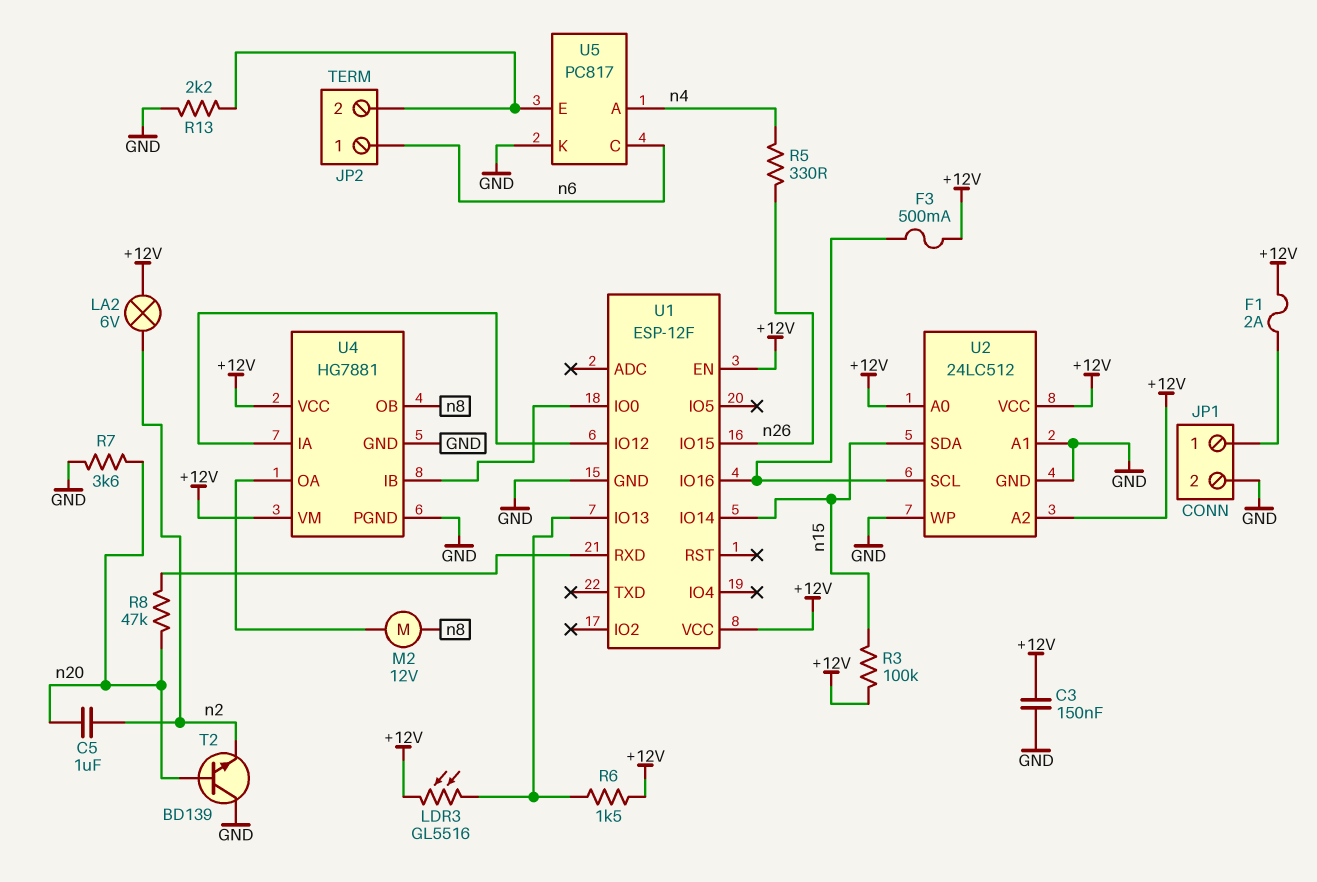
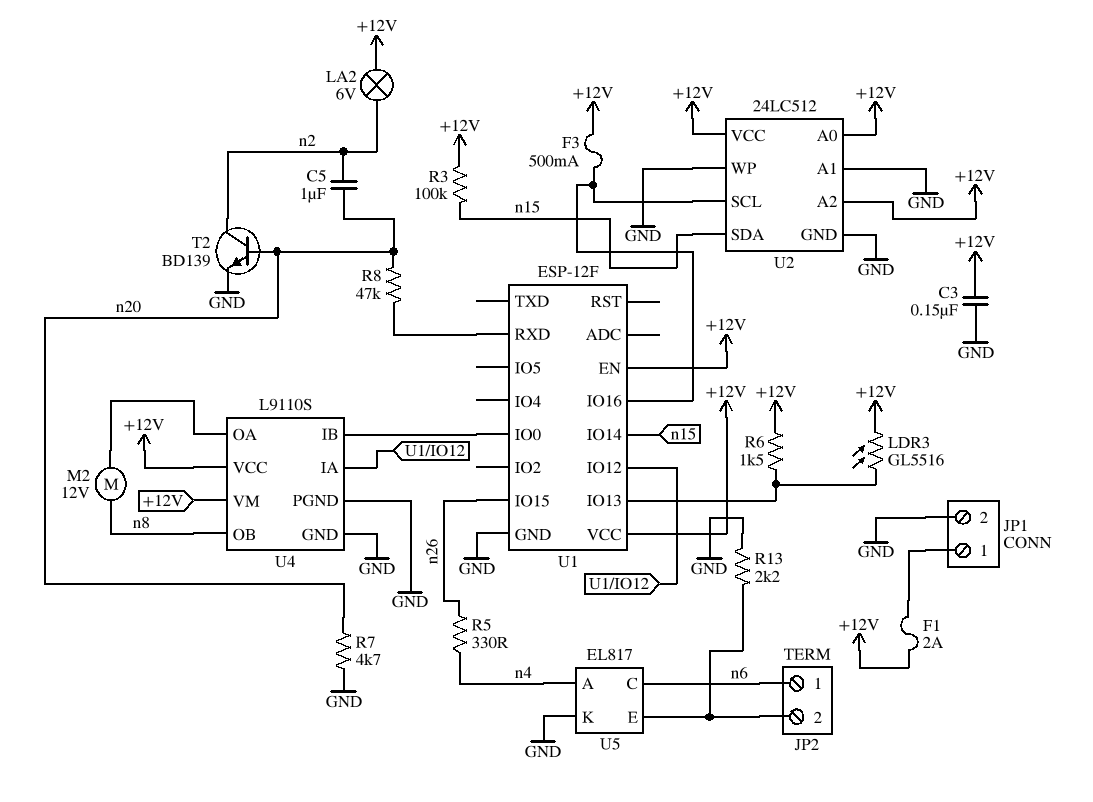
R7: 3.6k (GND, n20) -> 4.7k (GND, n20)
T2: NPN BD139 (B n20, C GND, E n2) -> NPN BD139 (B n20, C n2, E GND)
U4: HG7881 -> L9110S
U5: PC817 -> EL817

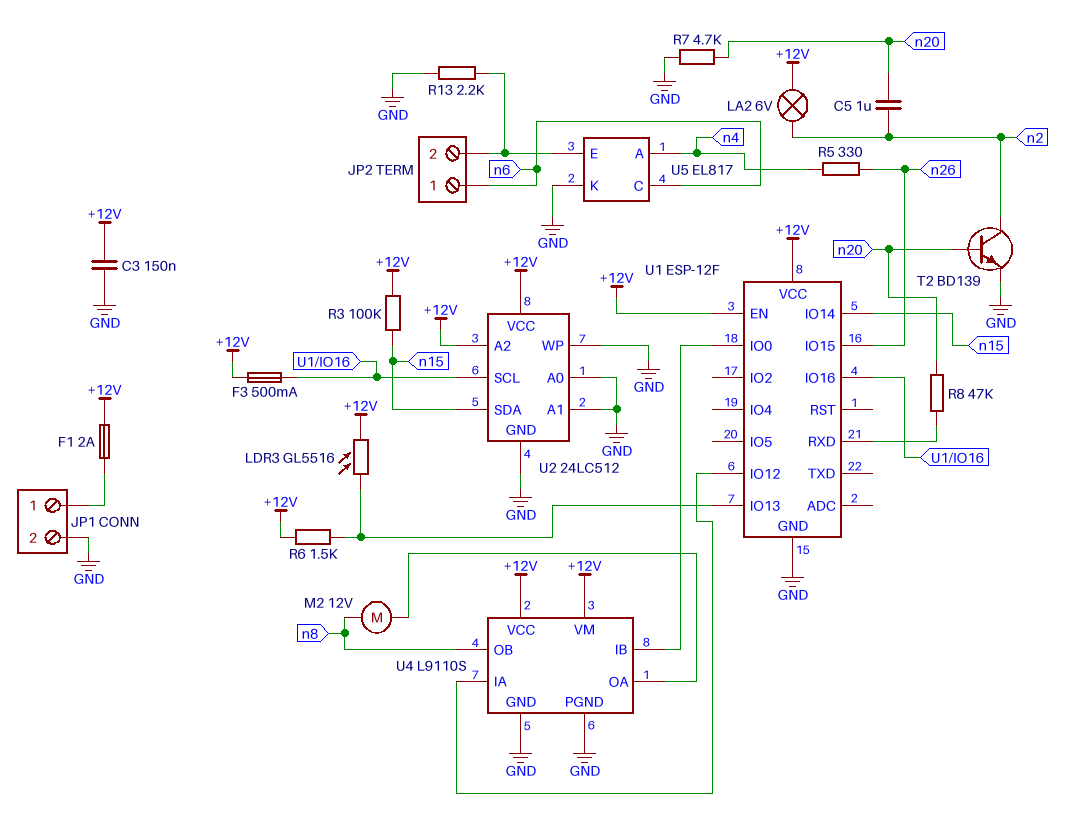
U2 pin A0: +12V -> GND

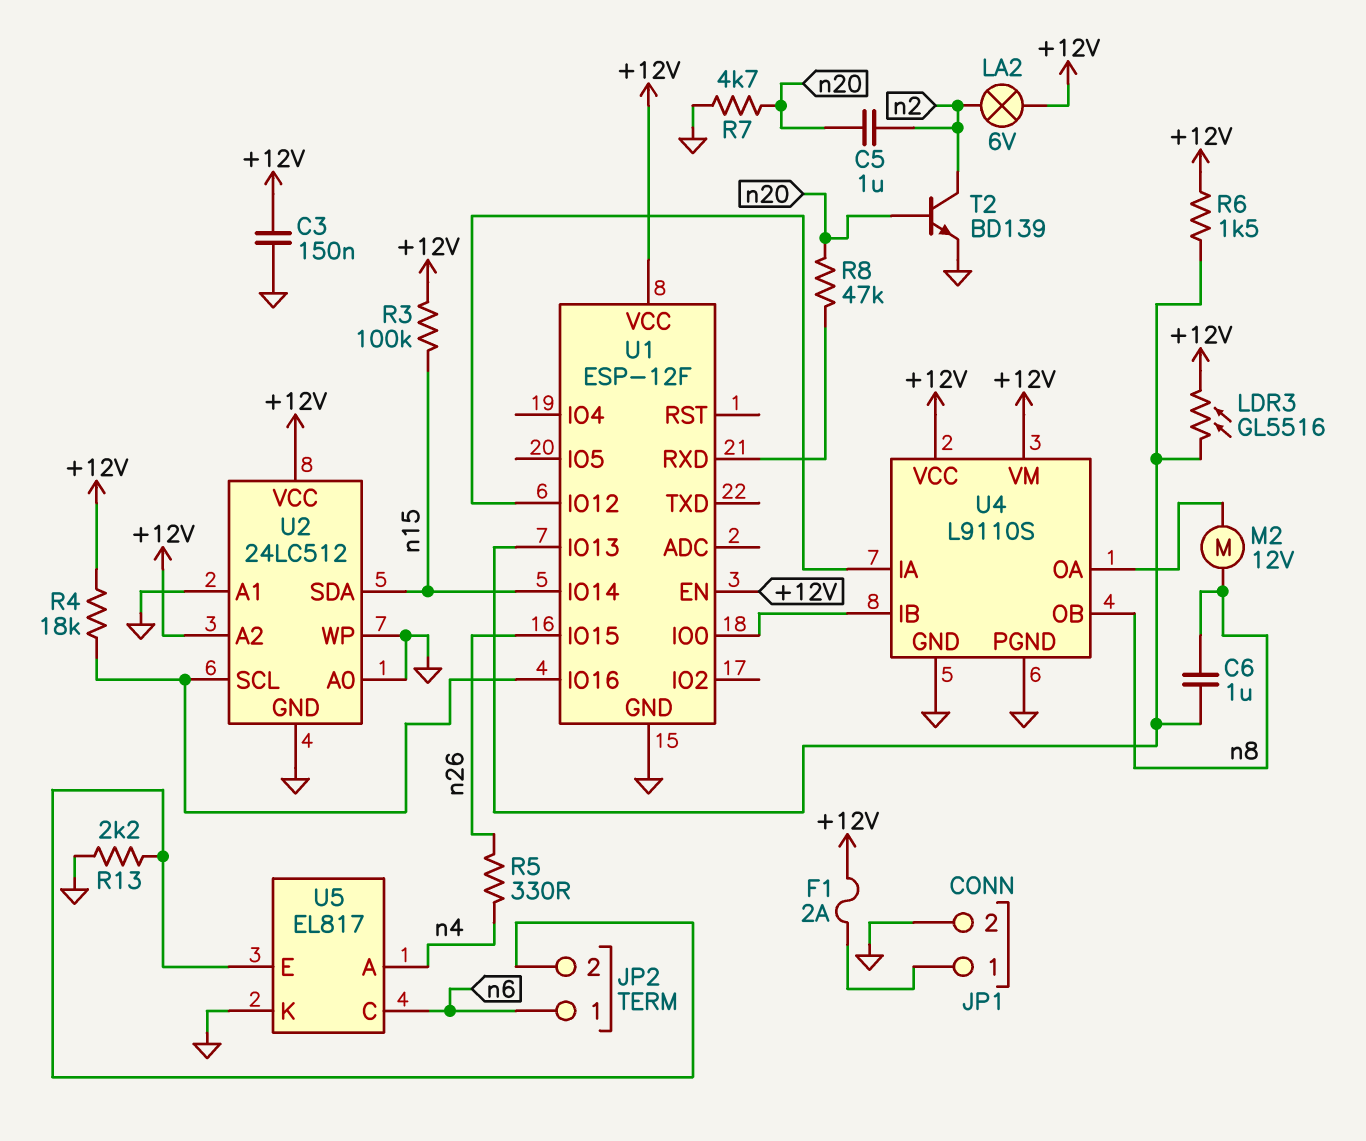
C6: none -> 1uF (U1/IO13, n8)
F3: 500mA (+12V, U1/IO16) -> none
R4: none -> 18k (+12V, U1/IO16)

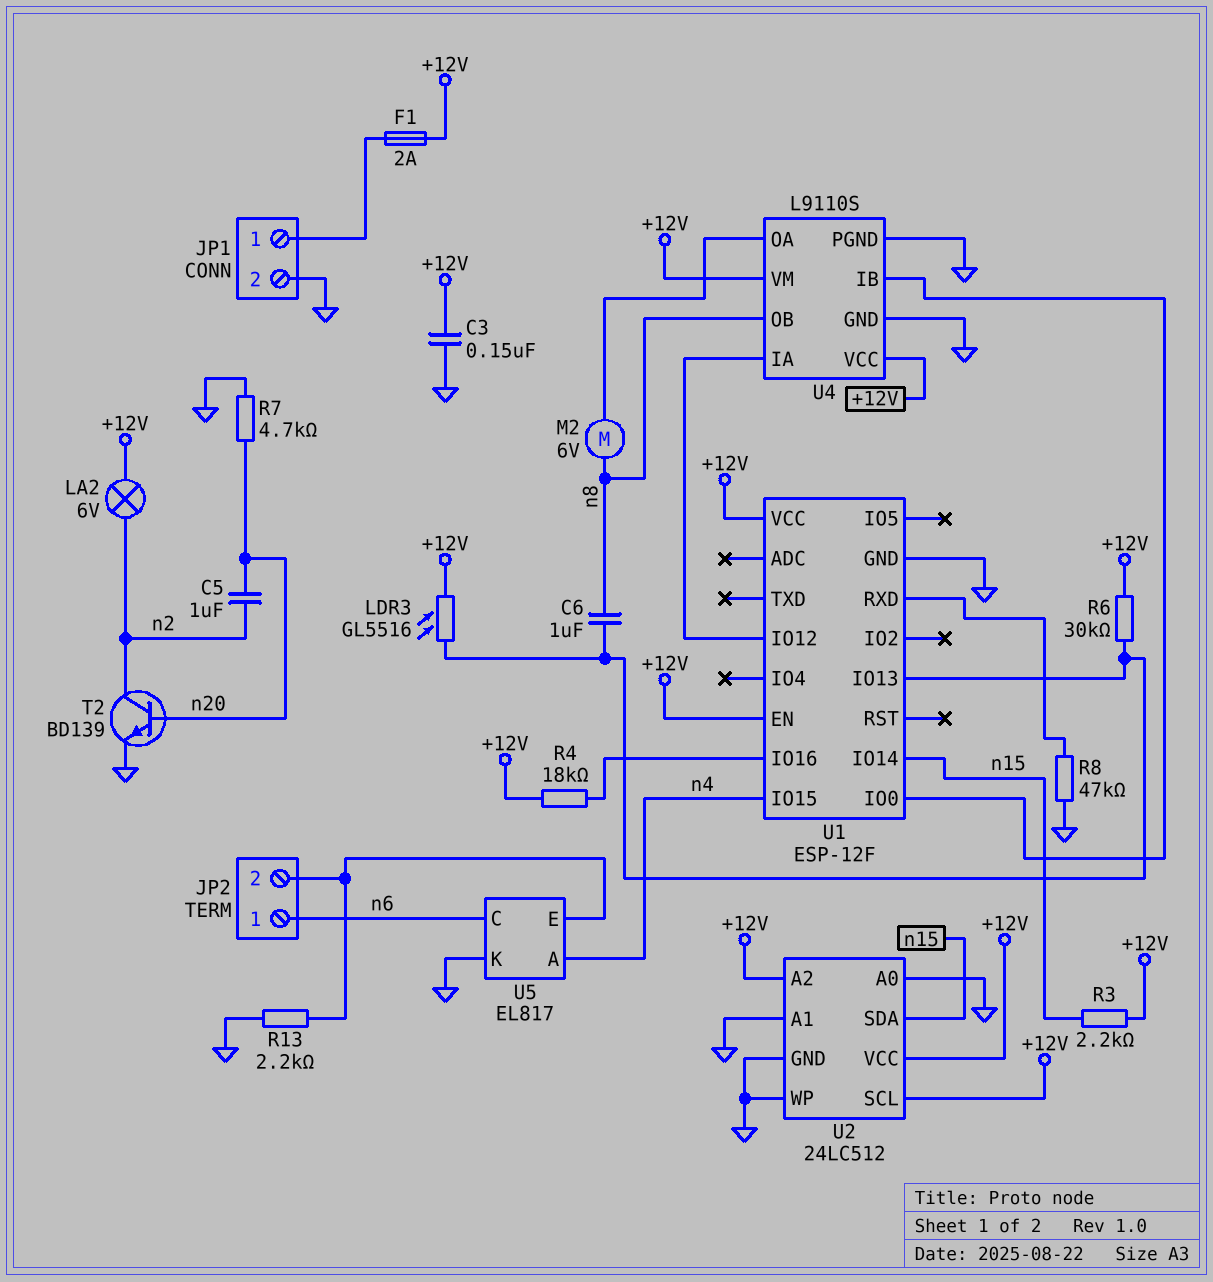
M2: motor 12V (U4/OA, n8) -> motor 6V (U4/OA, n8)
R3: 100k (+12V, n15) -> 2.2k (+12V, n15)
R5: 330 (n4, n26) -> none
R6: 1.5k (+12V, U1/IO13) -> 30k (+12V, U1/IO13)
R8: 47k (U1/RXD, n20) -> 47k (GND, U1/RXD)
U1 pin IO15: n26 -> n4
U2 pin SCL: U1/IO16 -> +12V

